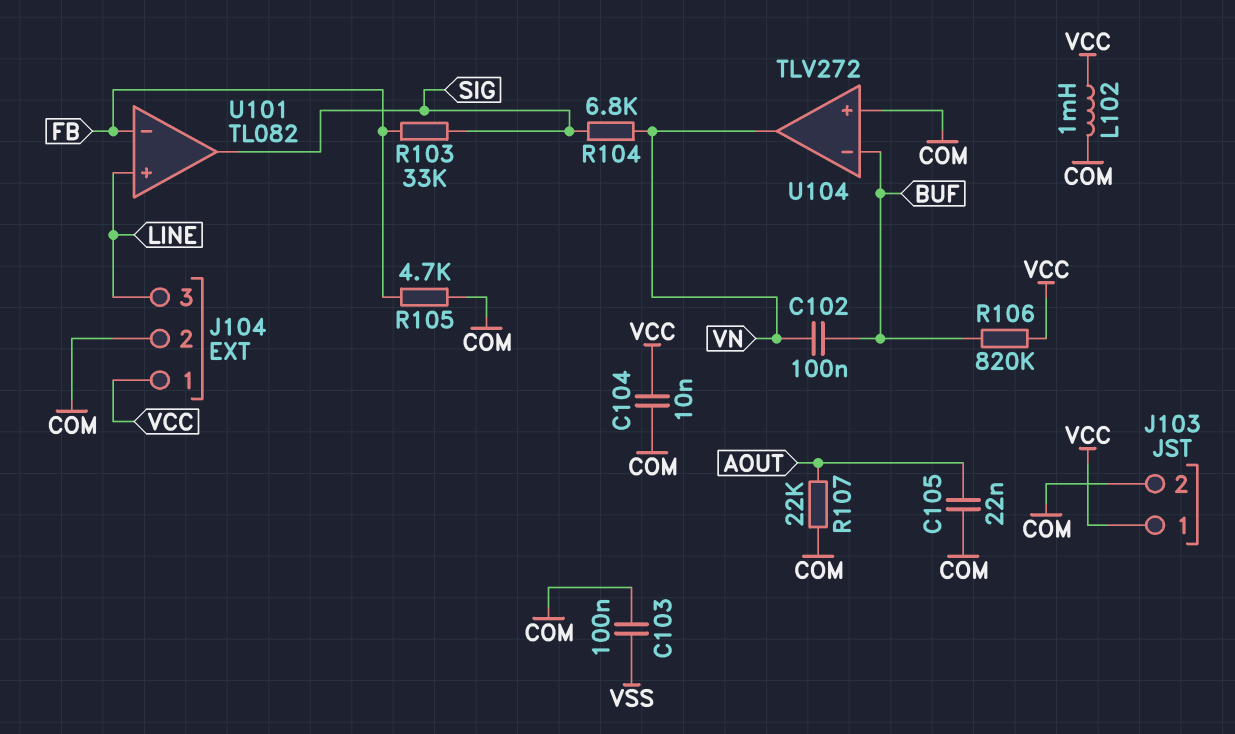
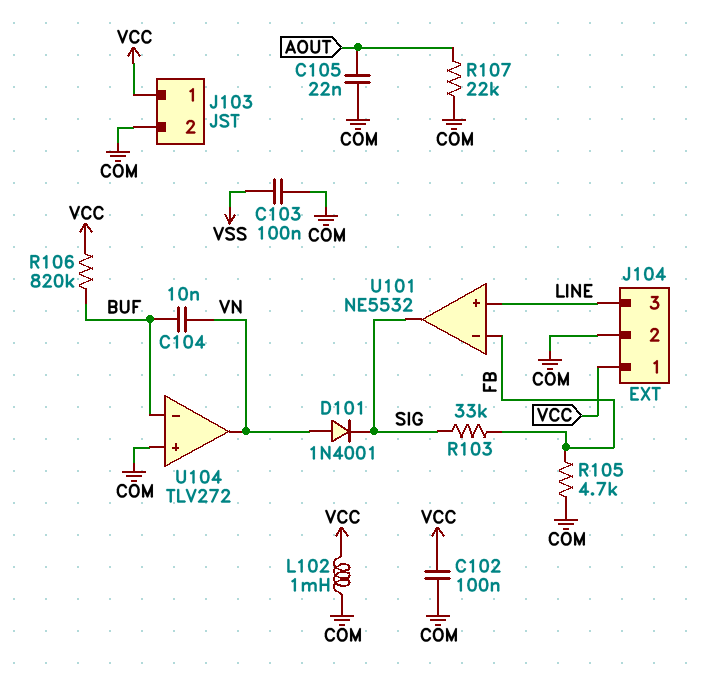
C102: 100nF (BUF, VN) -> 100nF (COM, VCC)
C104: 10nF (COM, VCC) -> 10nF (BUF, VN)
D101: none -> diode 1N4001 (A VN, K SIG)
R104: 6.8k (SIG, VN) -> none
U101: TL082 -> NE5532

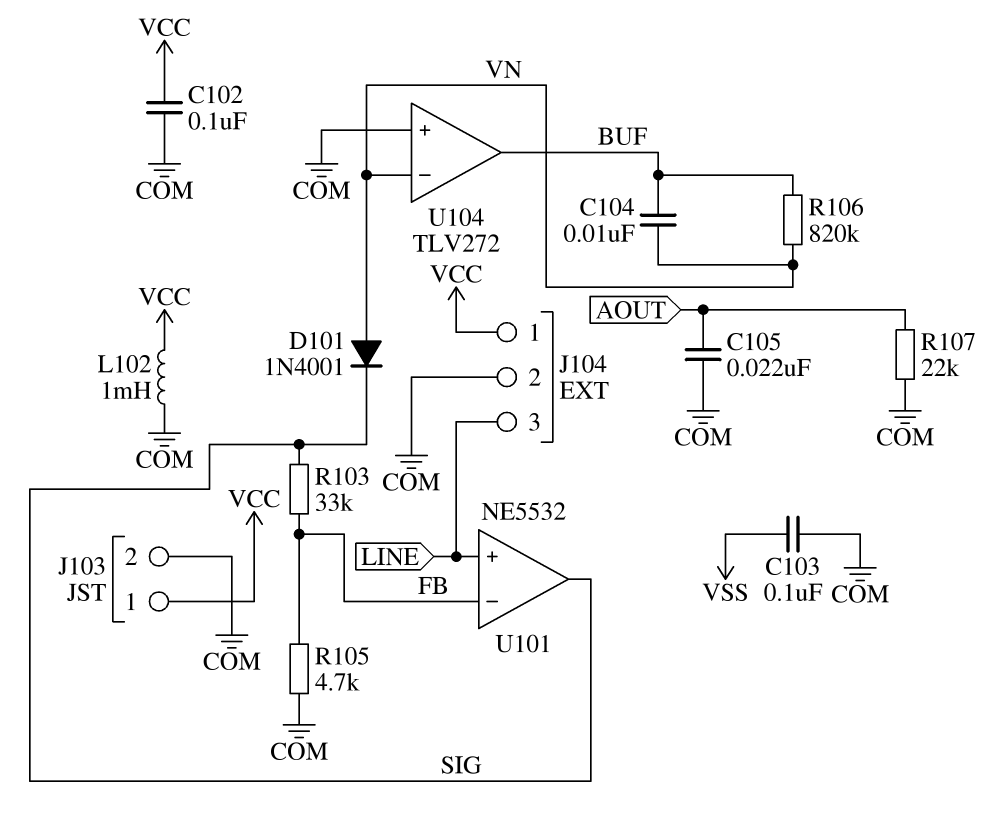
R106: 820k (BUF, VCC) -> 820k (BUF, VN)
U104 pin in-: BUF -> VN
U104 pin out: VN -> BUF

